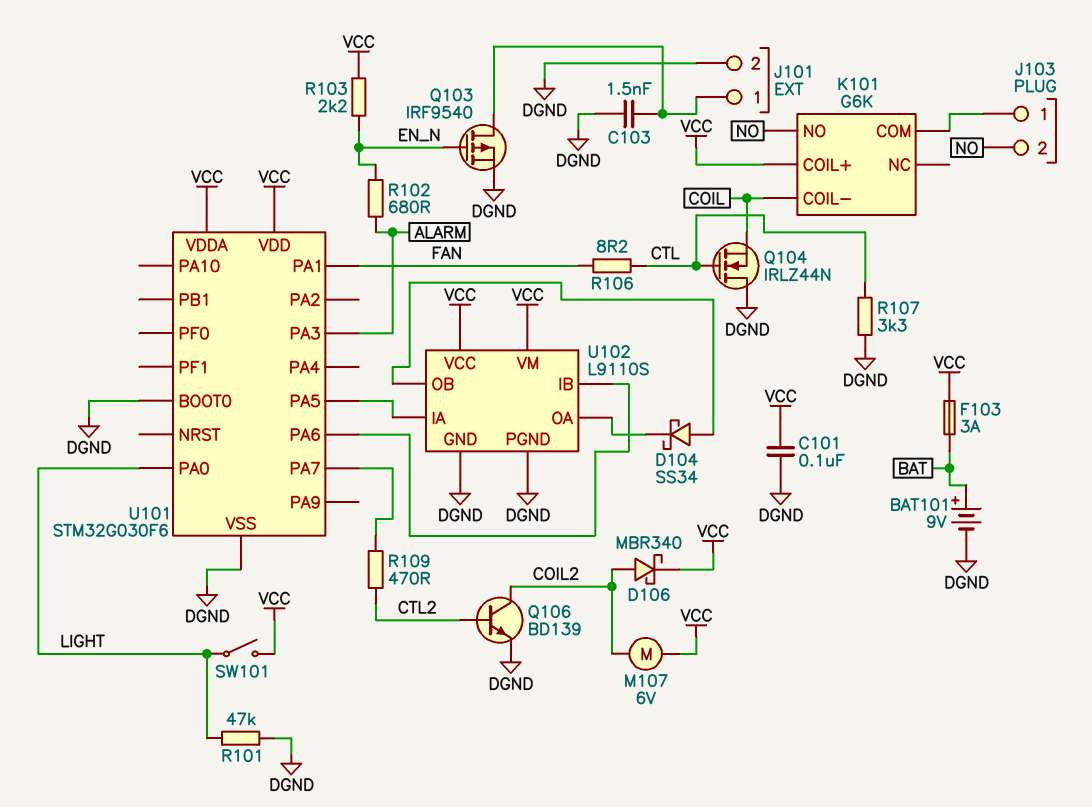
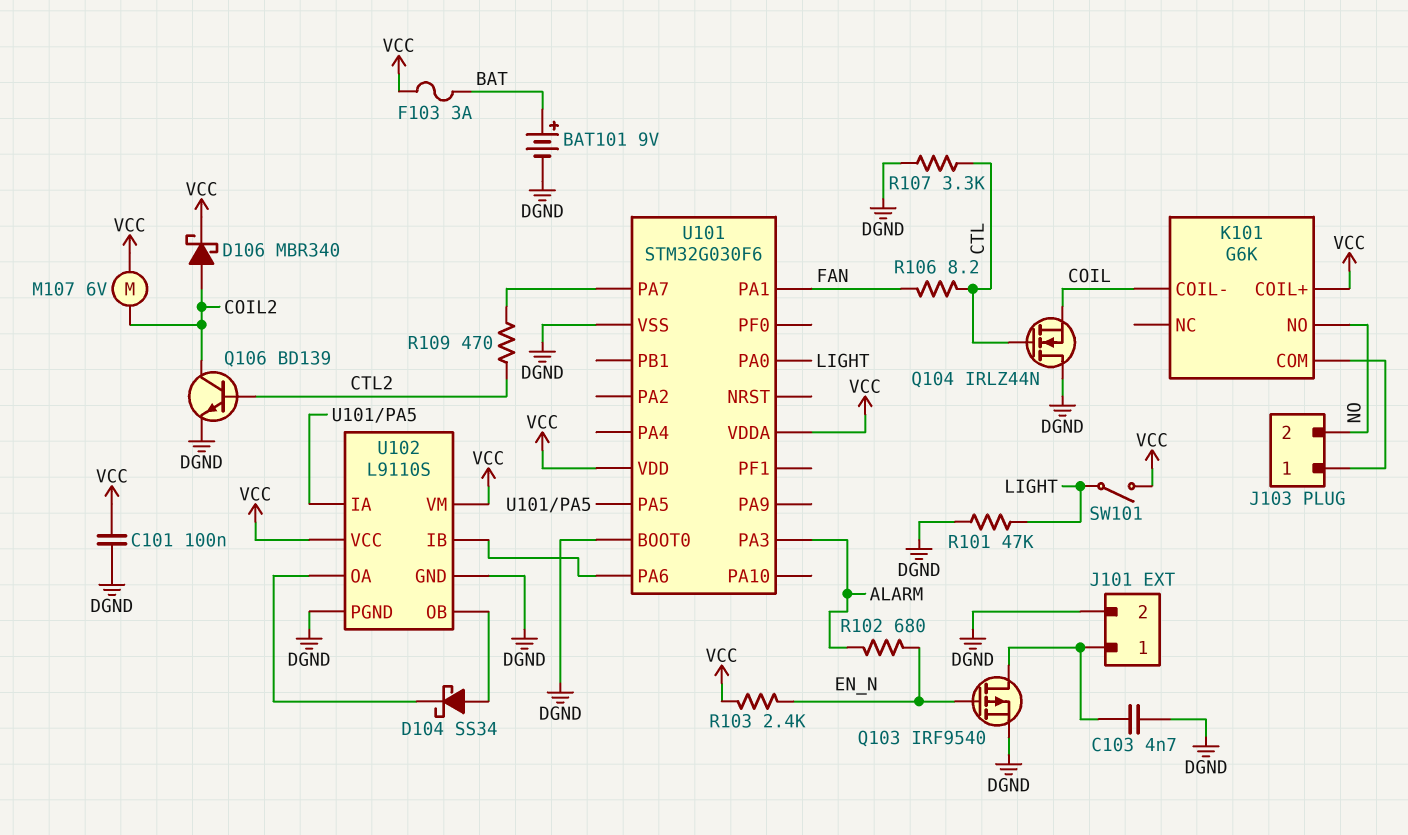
C103: 1.5nF (DGND, J101/1) -> 4.7nF (DGND, J101/1)
R103: 2.2k (EN_N, VCC) -> 2.4k (EN_N, VCC)

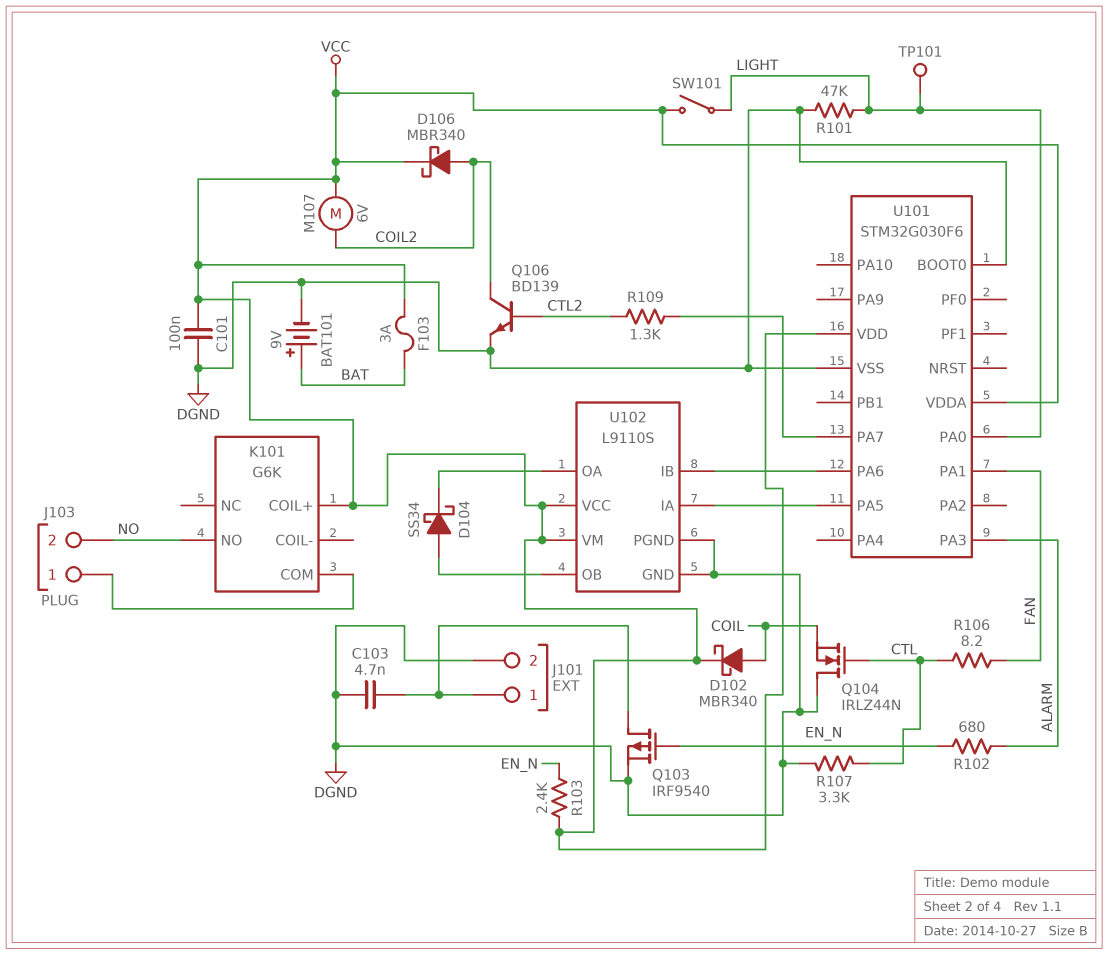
D102: none -> schottky MBR340 (A COIL, K VCC)
K101 pin COIL-: COIL -> none
R109: 470 (CTL2, U101/PA7) -> 1.3k (CTL2, U101/PA7)
TP101: none -> test point (LIGHT)

